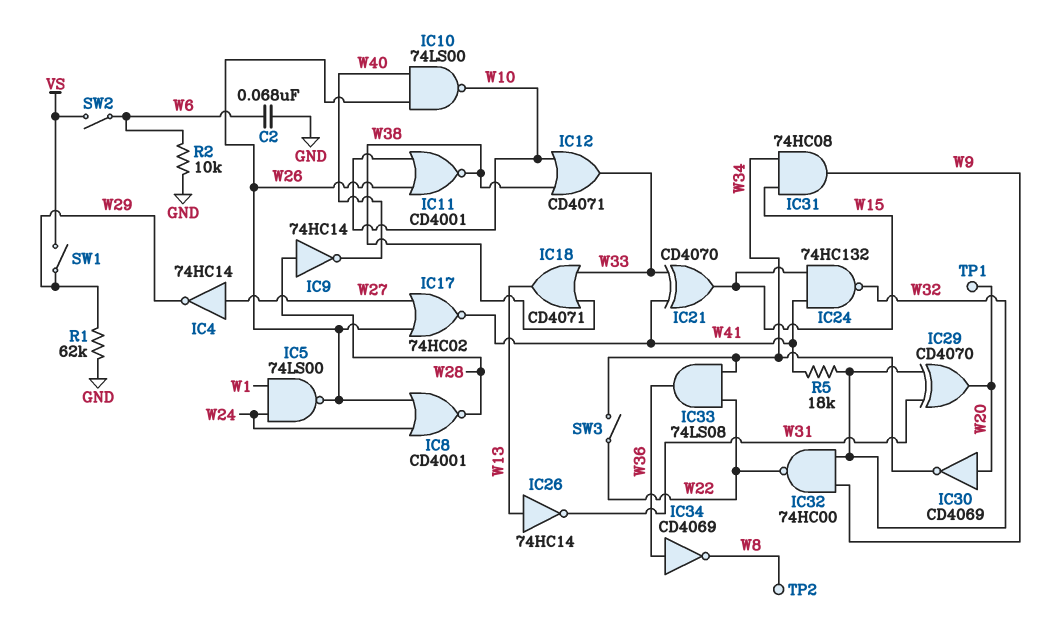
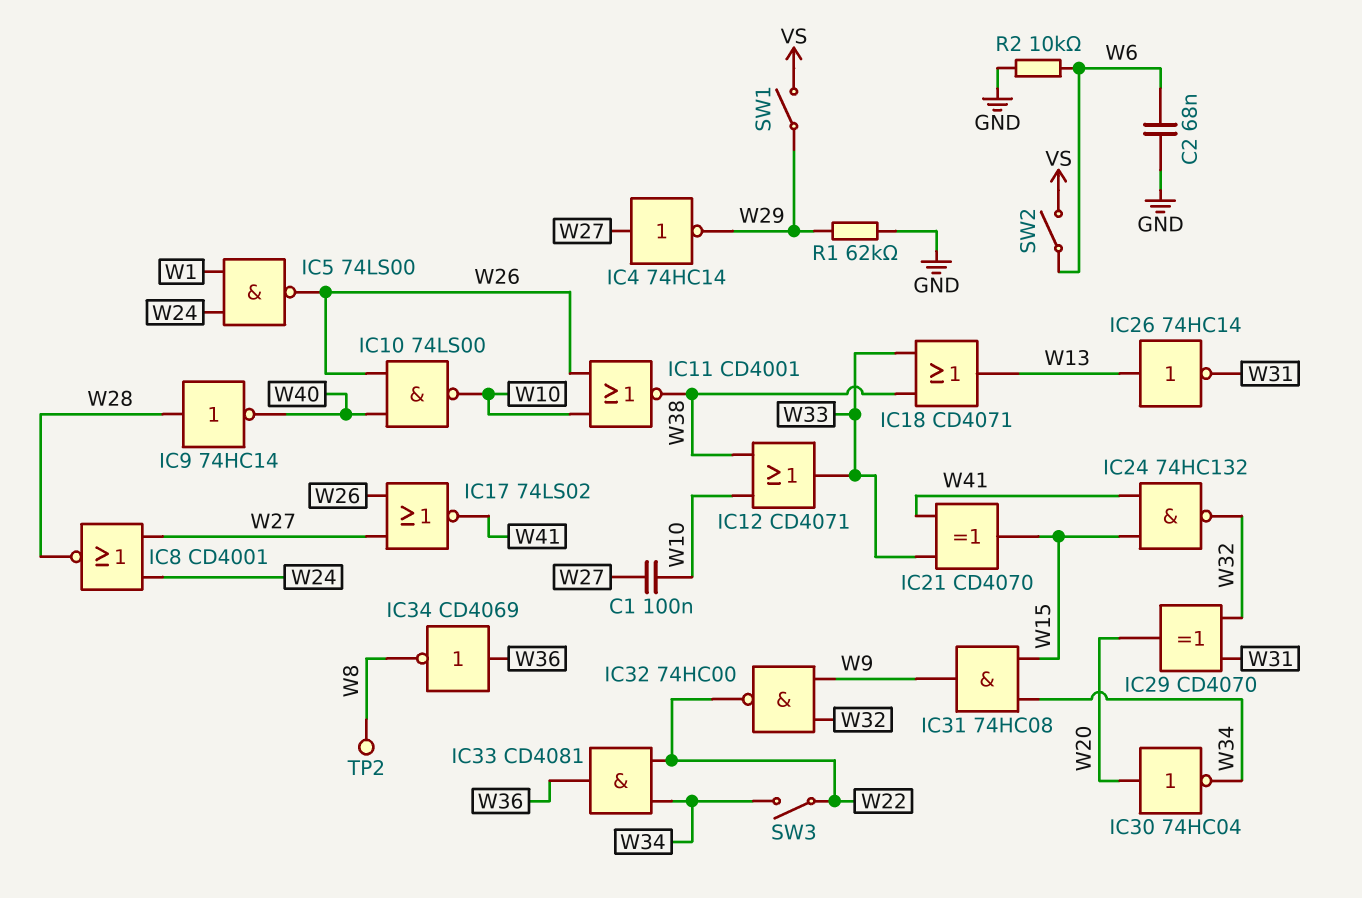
C1: none -> 100nF (W10, W27)
IC8: NOR CD4001 (in W24, in W26, out W28) -> NOR CD4001 (in W24, in W27, out W28)
IC17: NOR 74HC02 (in W26, in W27, out W41) -> NOR 74LS02 (in W26, in W27, out W41)
IC30: NOT CD4069 (in W20, out W34) -> NOT 74HC04 (in W20, out W34)
IC33: AND 74LS08 (in W22, in W34, out W36) -> AND CD4081 (in W22, in W34, out W36)
R5: 18k (W32, W41) -> none
TP1: test point (W20) -> none

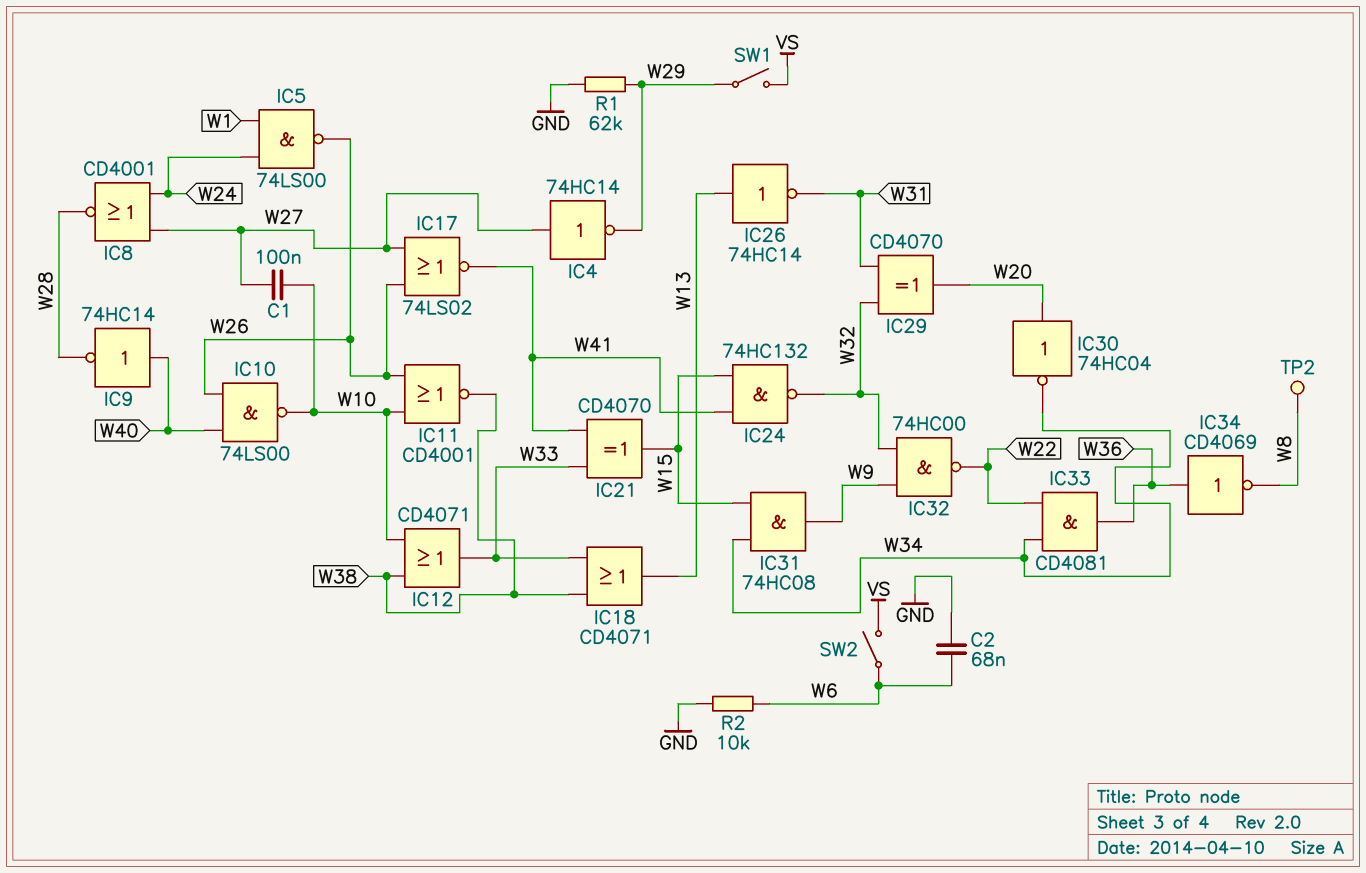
IC9: NOT 74HC14 (in W28, out W40) -> NOT 74HC14 (in W40, out W28)
SW3: switch (W22, W34) -> none

